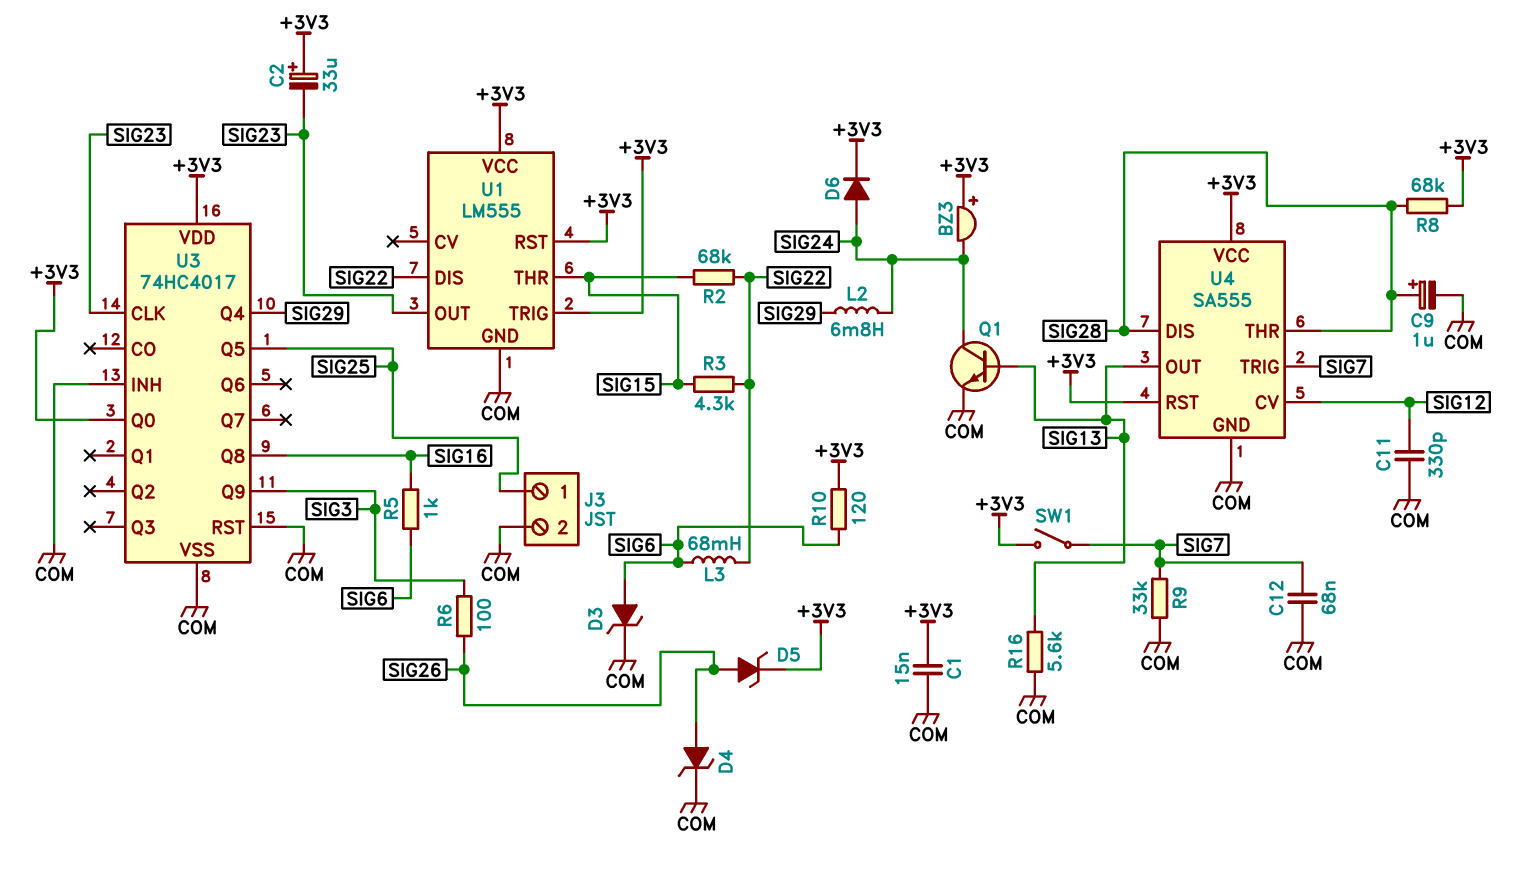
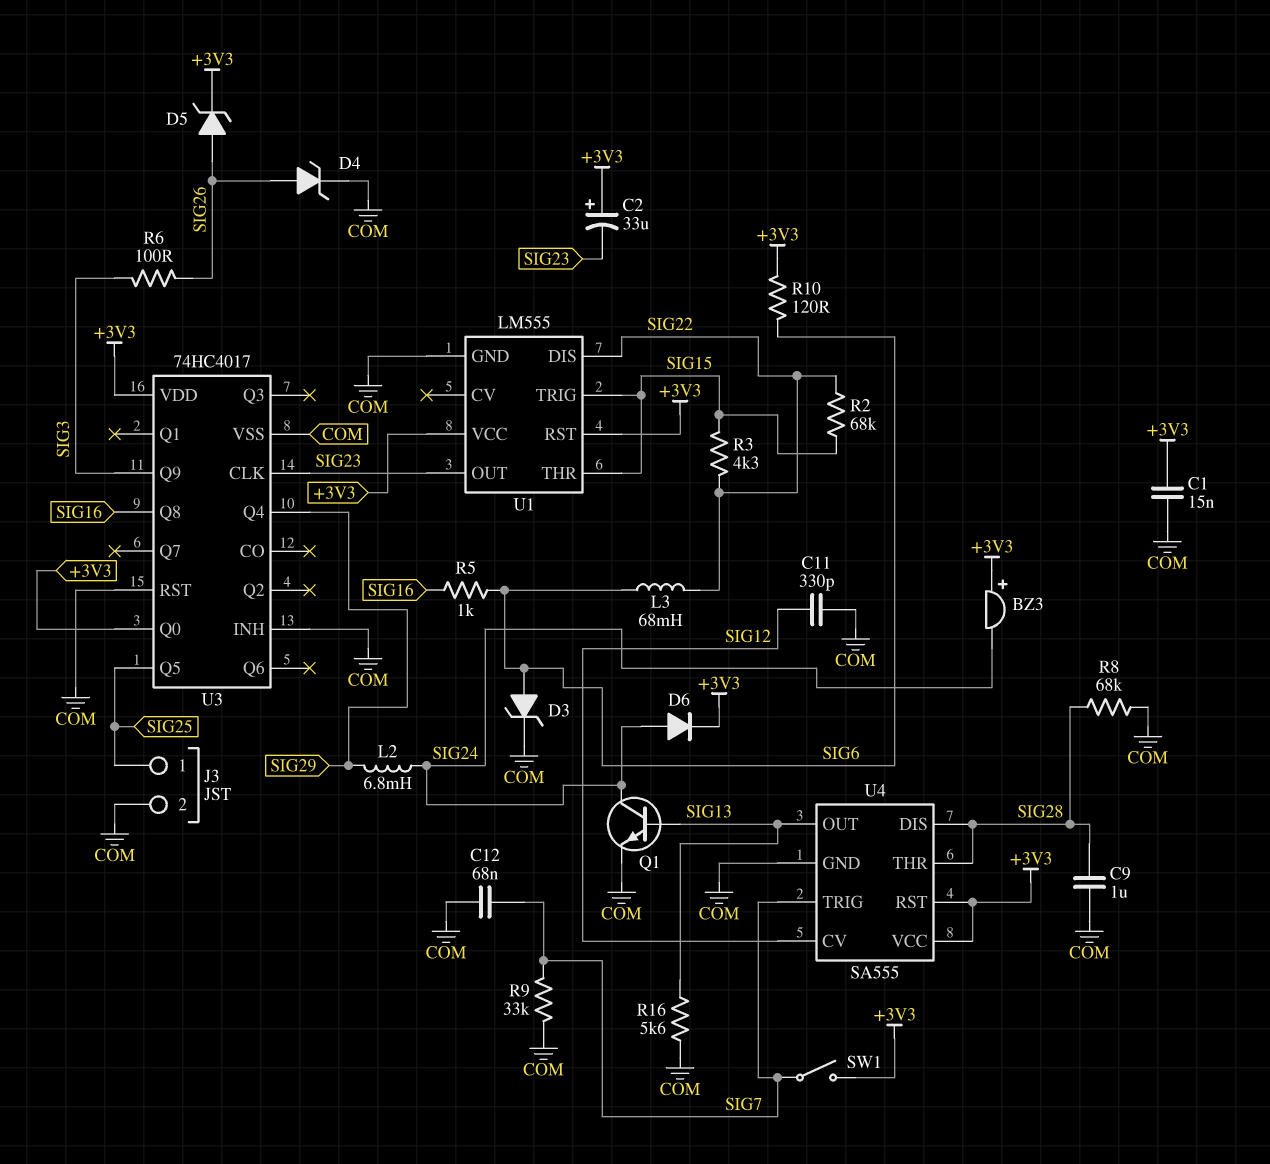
C9: 1uF (plus SIG28, minus COM) -> 1uF (COM, SIG28)
R8: 68k (+3V3, SIG28) -> 68k (COM, SIG28)
U1 pin TRIG: +3V3 -> SIG15

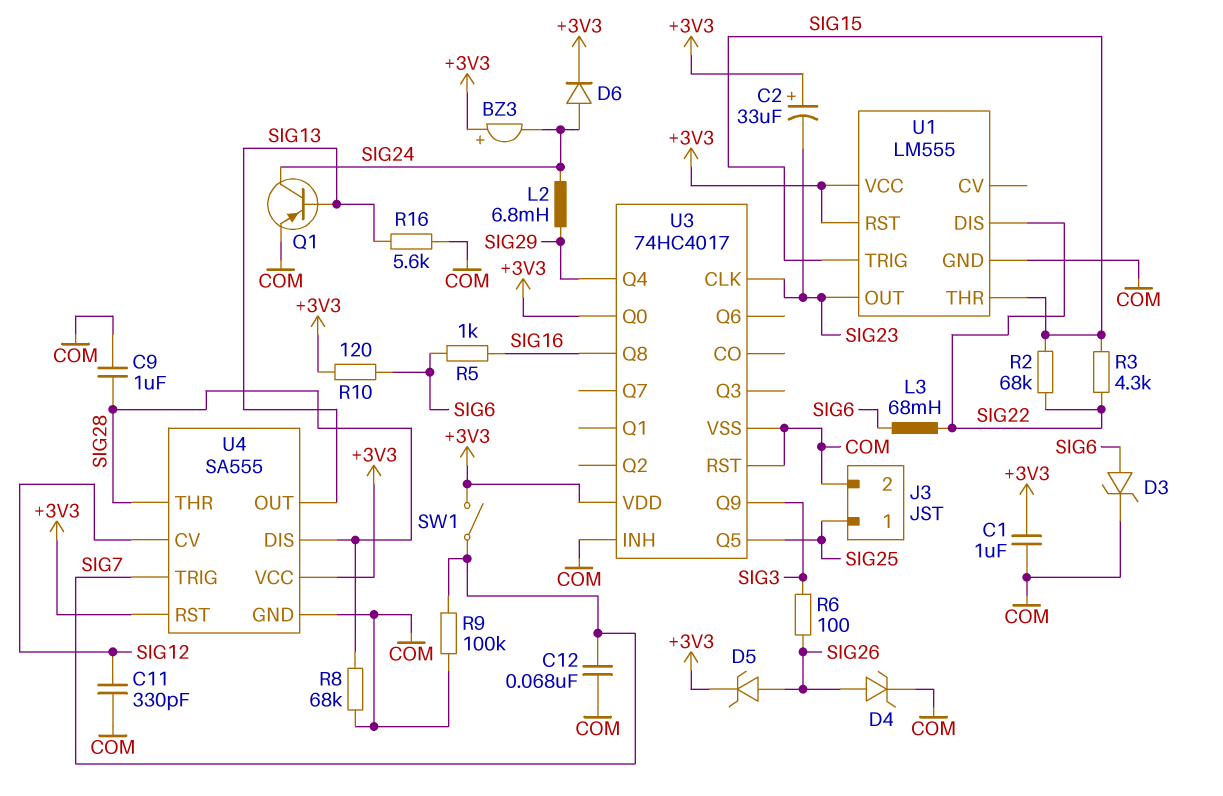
C1: 15nF (+3V3, COM) -> 1uF (+3V3, COM)
Q1: NPN (B SIG13, C SIG24, E COM) -> PNP (B SIG13, C SIG24, E COM)
R9: 33k (COM, SIG7) -> 100k (COM, SIG7)

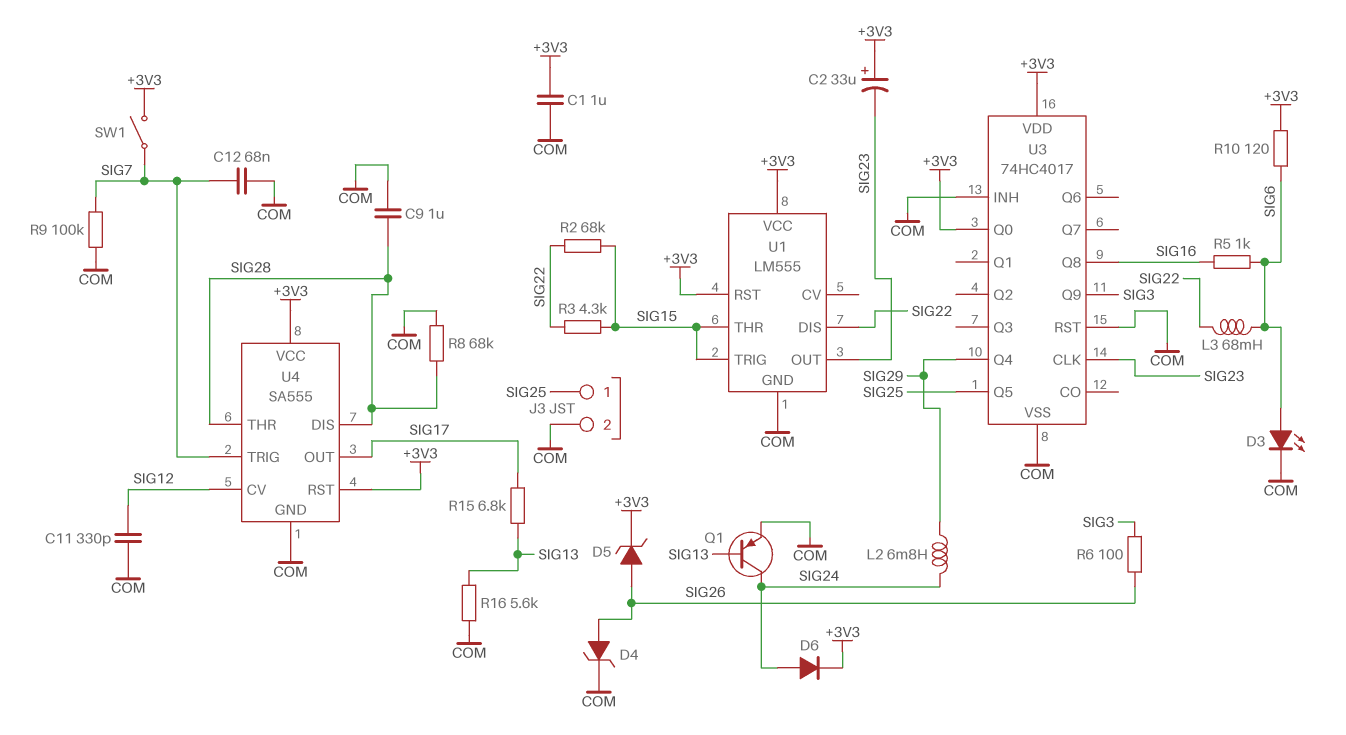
BZ3: buzzer (plus +3V3, minus SIG24) -> none
D3: zener (A SIG6, K COM) -> LED (A SIG6, K COM)
R15: none -> 6.8k (SIG13, SIG17)
U4 pin OUT: SIG13 -> SIG17

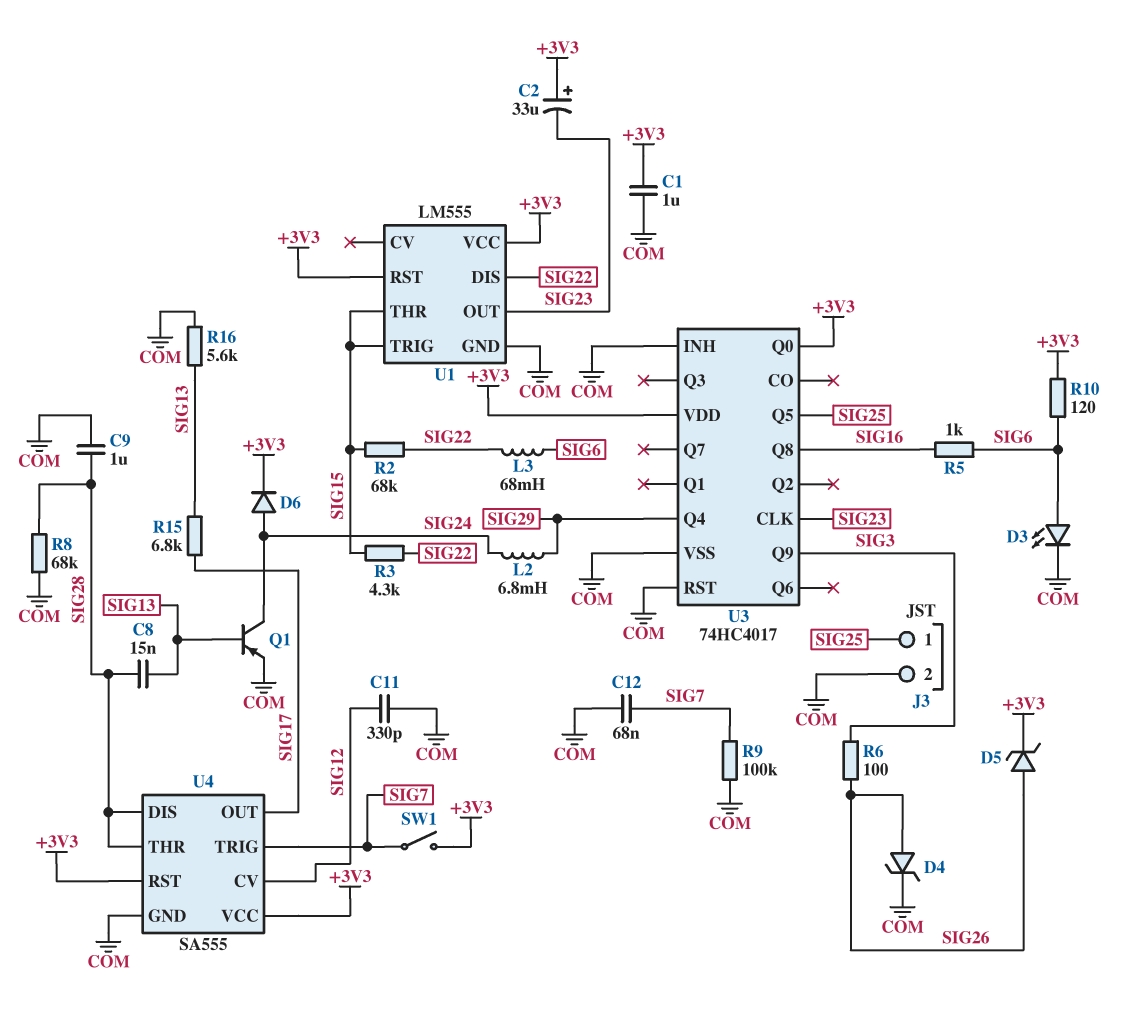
C8: none -> 15nF (SIG13, SIG28)

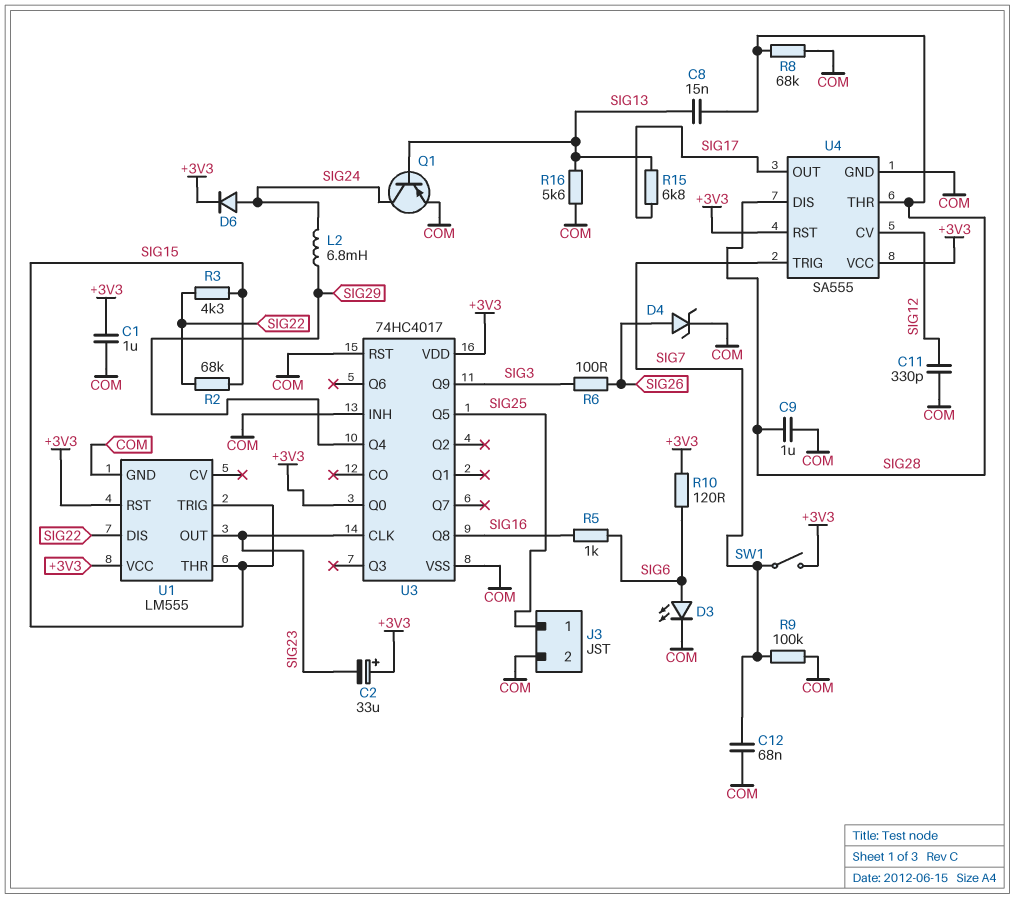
D5: zener (A SIG26, K +3V3) -> none
L3: 68mH (SIG6, SIG22) -> none

